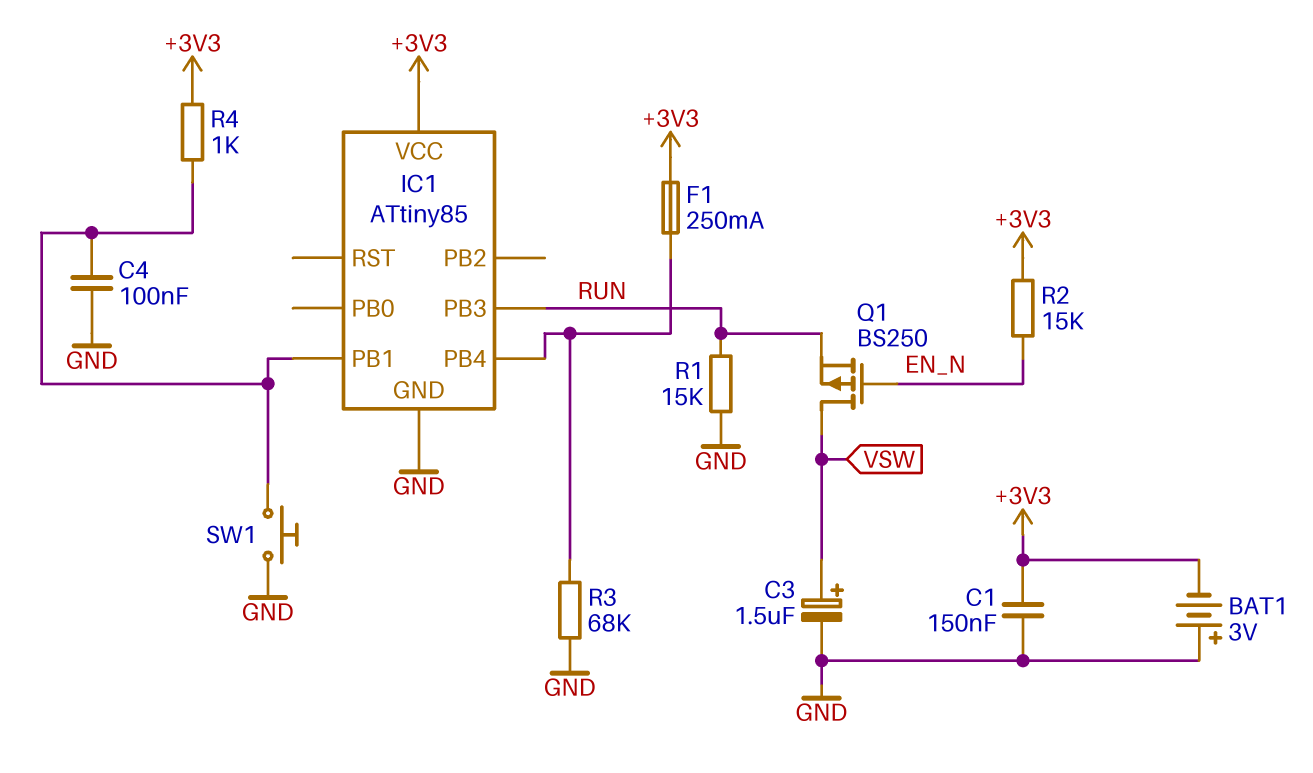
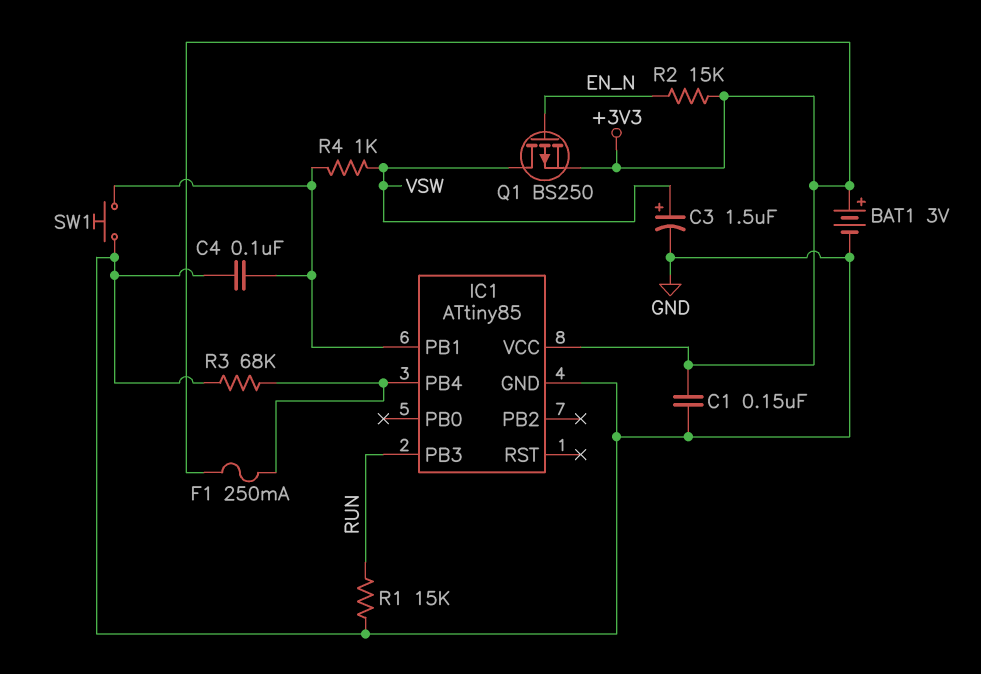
BAT1: 3V (plus GND, minus +3V3) -> 3V (plus +3V3, minus GND)
Q1: PMOS BS250 (G EN_N, D VSW, S RUN) -> PMOS BS250 (G EN_N, D VSW, S +3V3)
R4: 1k (+3V3, IC1/PB1) -> 1k (IC1/PB1, VSW)

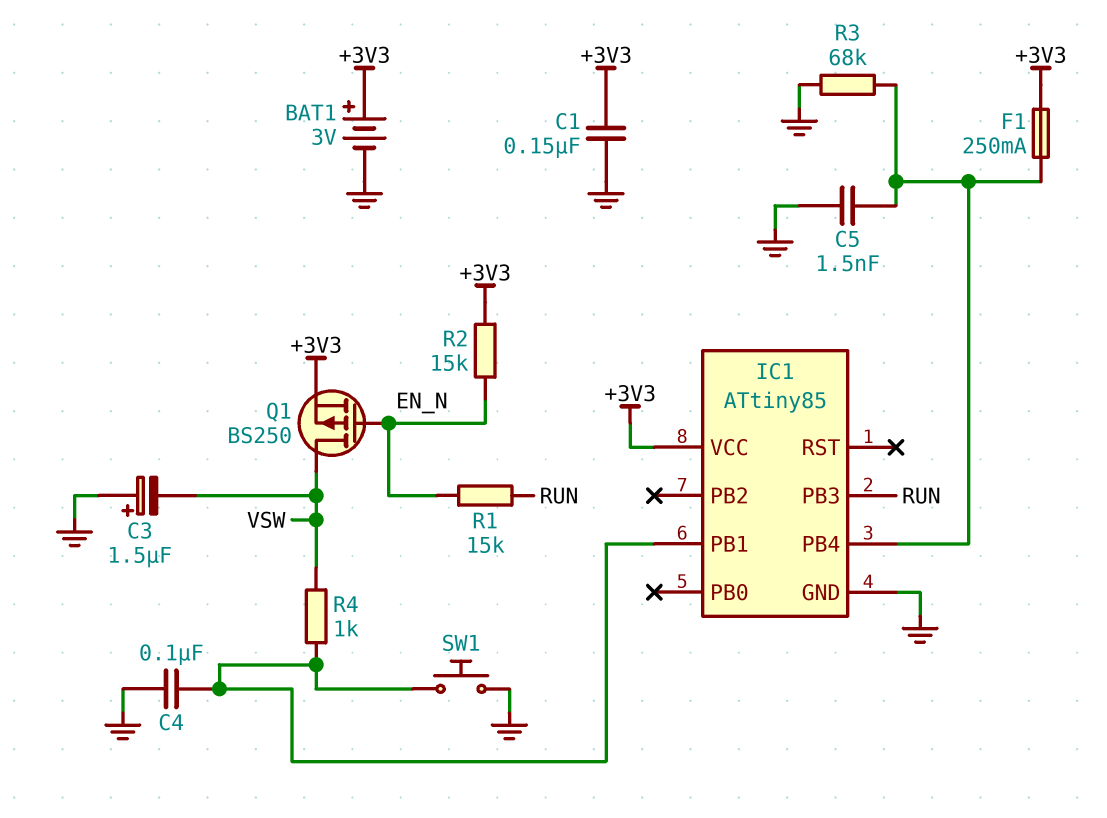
C3: 1.5uF (plus VSW, minus GND) -> 1.5uF (plus GND, minus VSW)
C5: none -> 1.5nF (GND, IC1/PB4)
R1: 15k (GND, RUN) -> 15k (EN_N, RUN)

